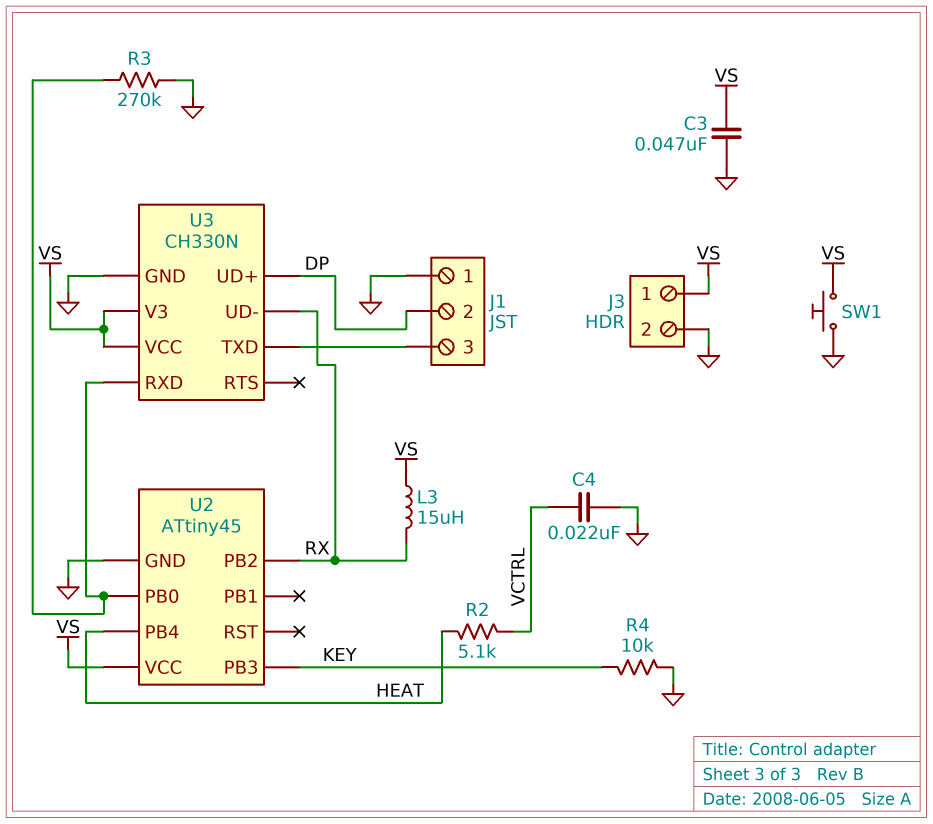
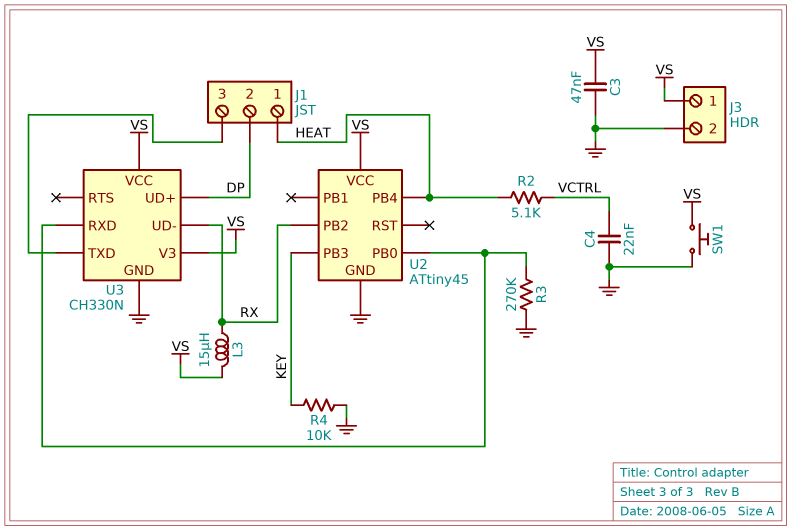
J1 pin 1: GND -> HEAT

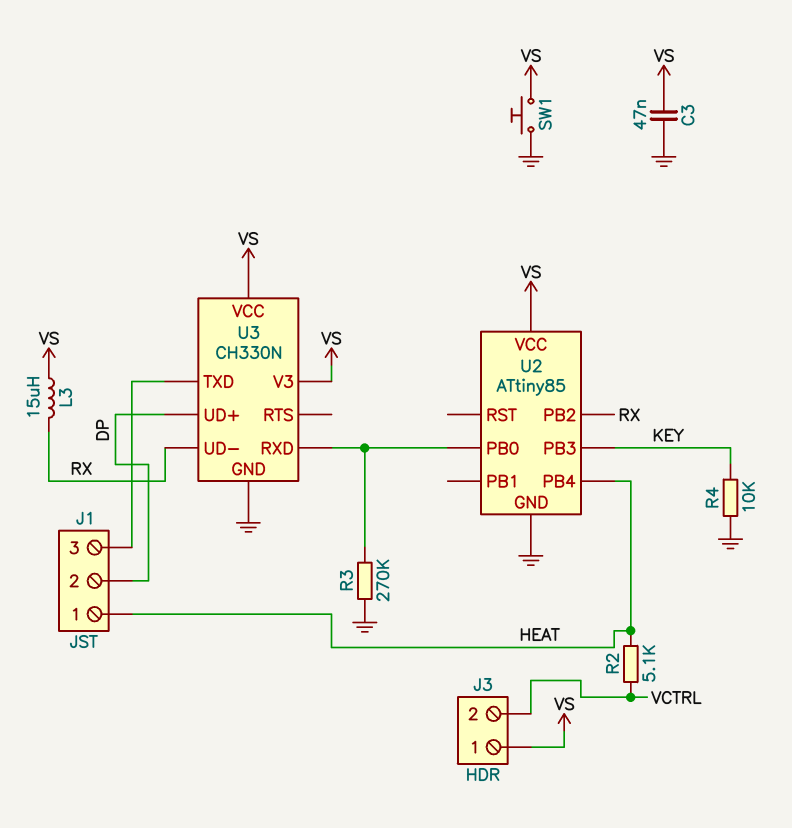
C4: 22nF (GND, VCTRL) -> none
J3 pin 2: GND -> VCTRL
U2: ATtiny45 -> ATtiny85

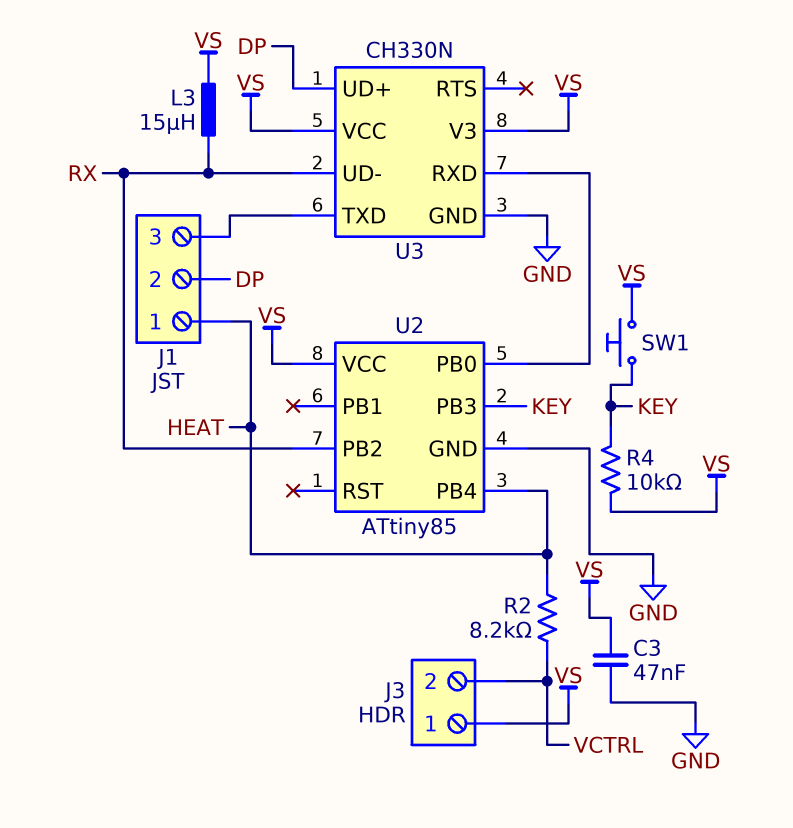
R2: 5.1k (HEAT, VCTRL) -> 8.2k (HEAT, VCTRL)
R3: 270k (GND, U2/PB0) -> none
R4: 10k (GND, KEY) -> 10k (KEY, VS)
SW1: button (GND, VS) -> button (KEY, VS)

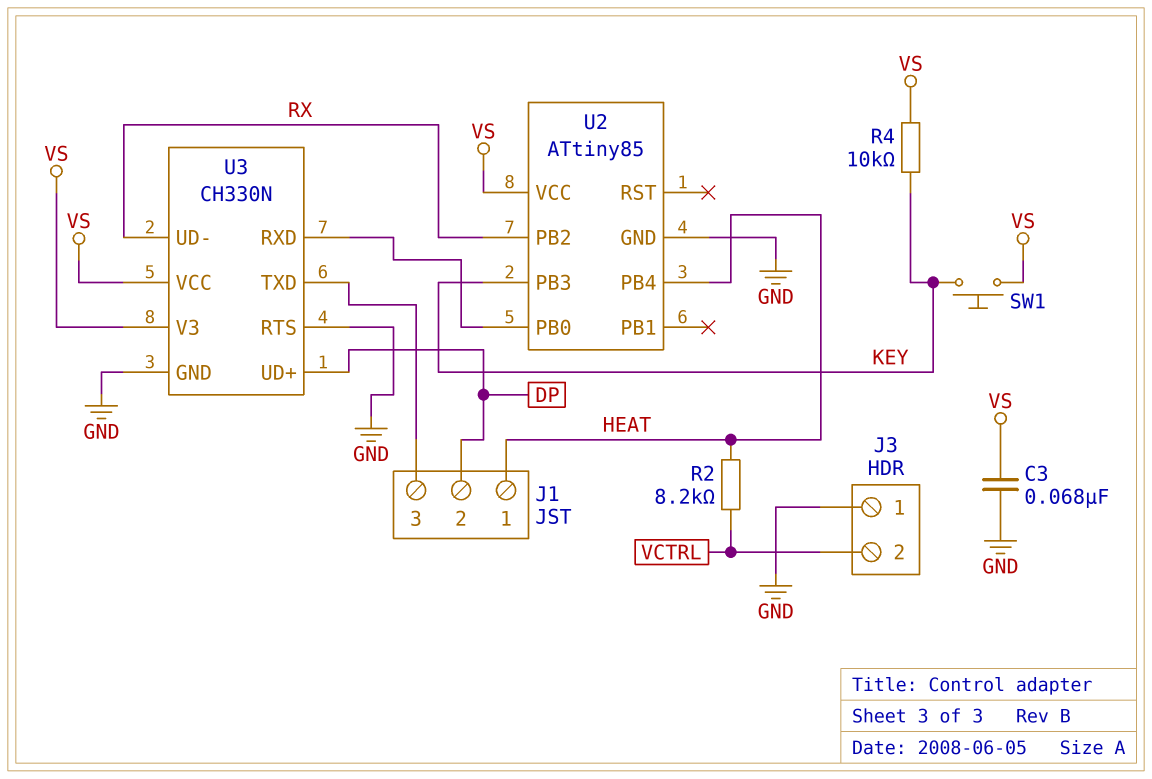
C3: 47nF (GND, VS) -> 68nF (GND, VS)
J3 pin 1: VS -> GND
L3: 15uH (RX, VS) -> none
U3 pin RTS: none -> GND

